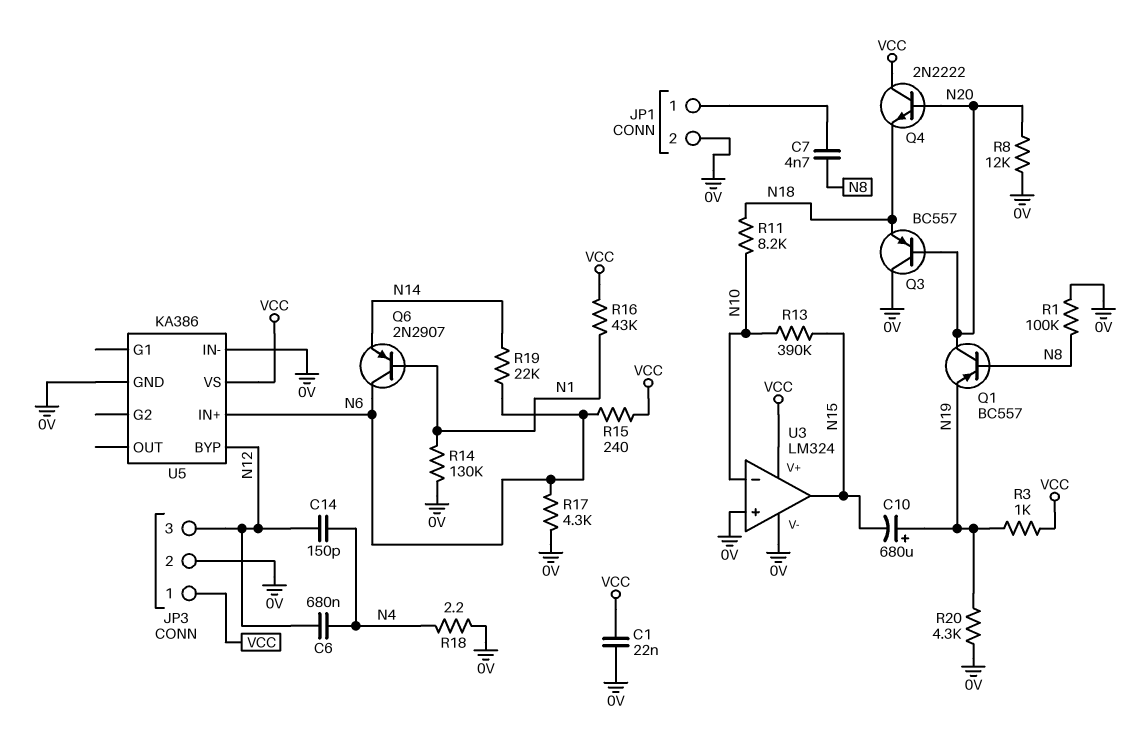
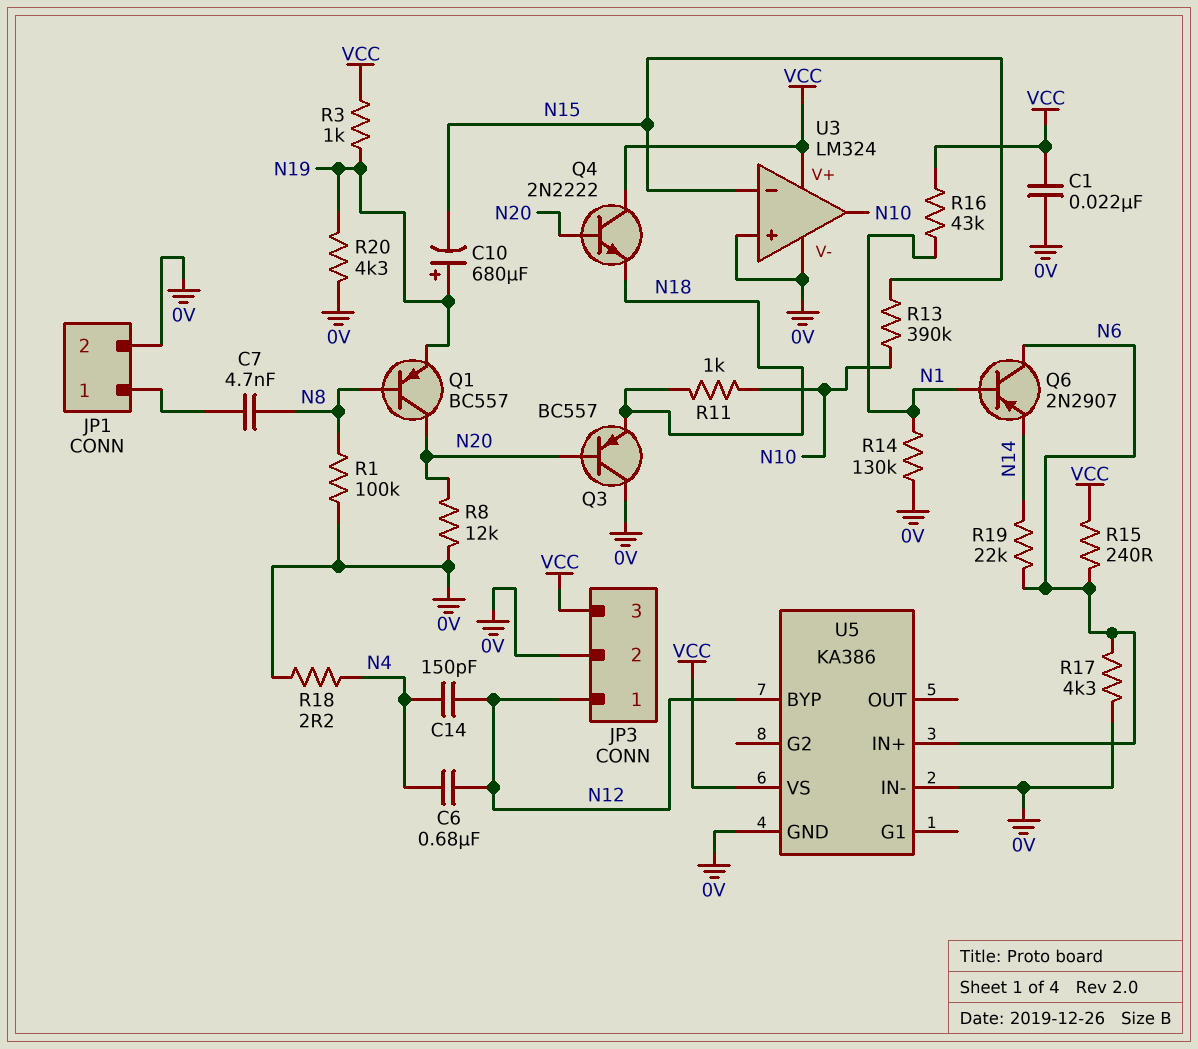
JP3 pin 1: VCC -> N12
JP3 pin 3: N12 -> VCC
R11: 8.2k (N10, N18) -> 1k (N10, N18)
U3 pin in-: N10 -> N15
U3 pin out: N15 -> N10

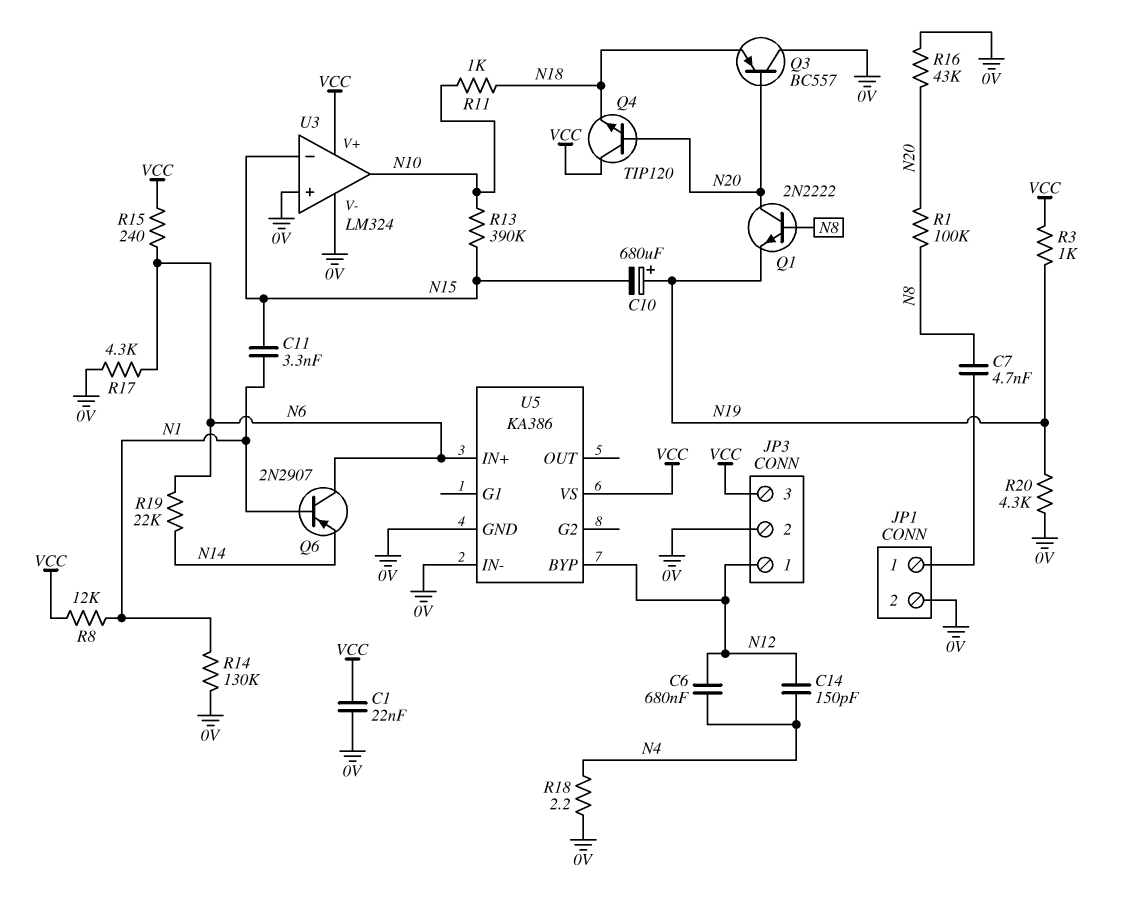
C11: none -> 3.3nF (N1, N15)
Q1: PNP BC557 (B N8, C N20, E N19) -> NPN 2N2222 (B N8, C N20, E N19)
Q4: NPN 2N2222 (B N20, C VCC, E N18) -> NPN TIP120 (B N20, C VCC, E N18)
R1: 100k (0V, N8) -> 100k (N8, N20)
R8: 12k (0V, N20) -> 12k (N1, VCC)
R16: 43k (N1, VCC) -> 43k (0V, N20)

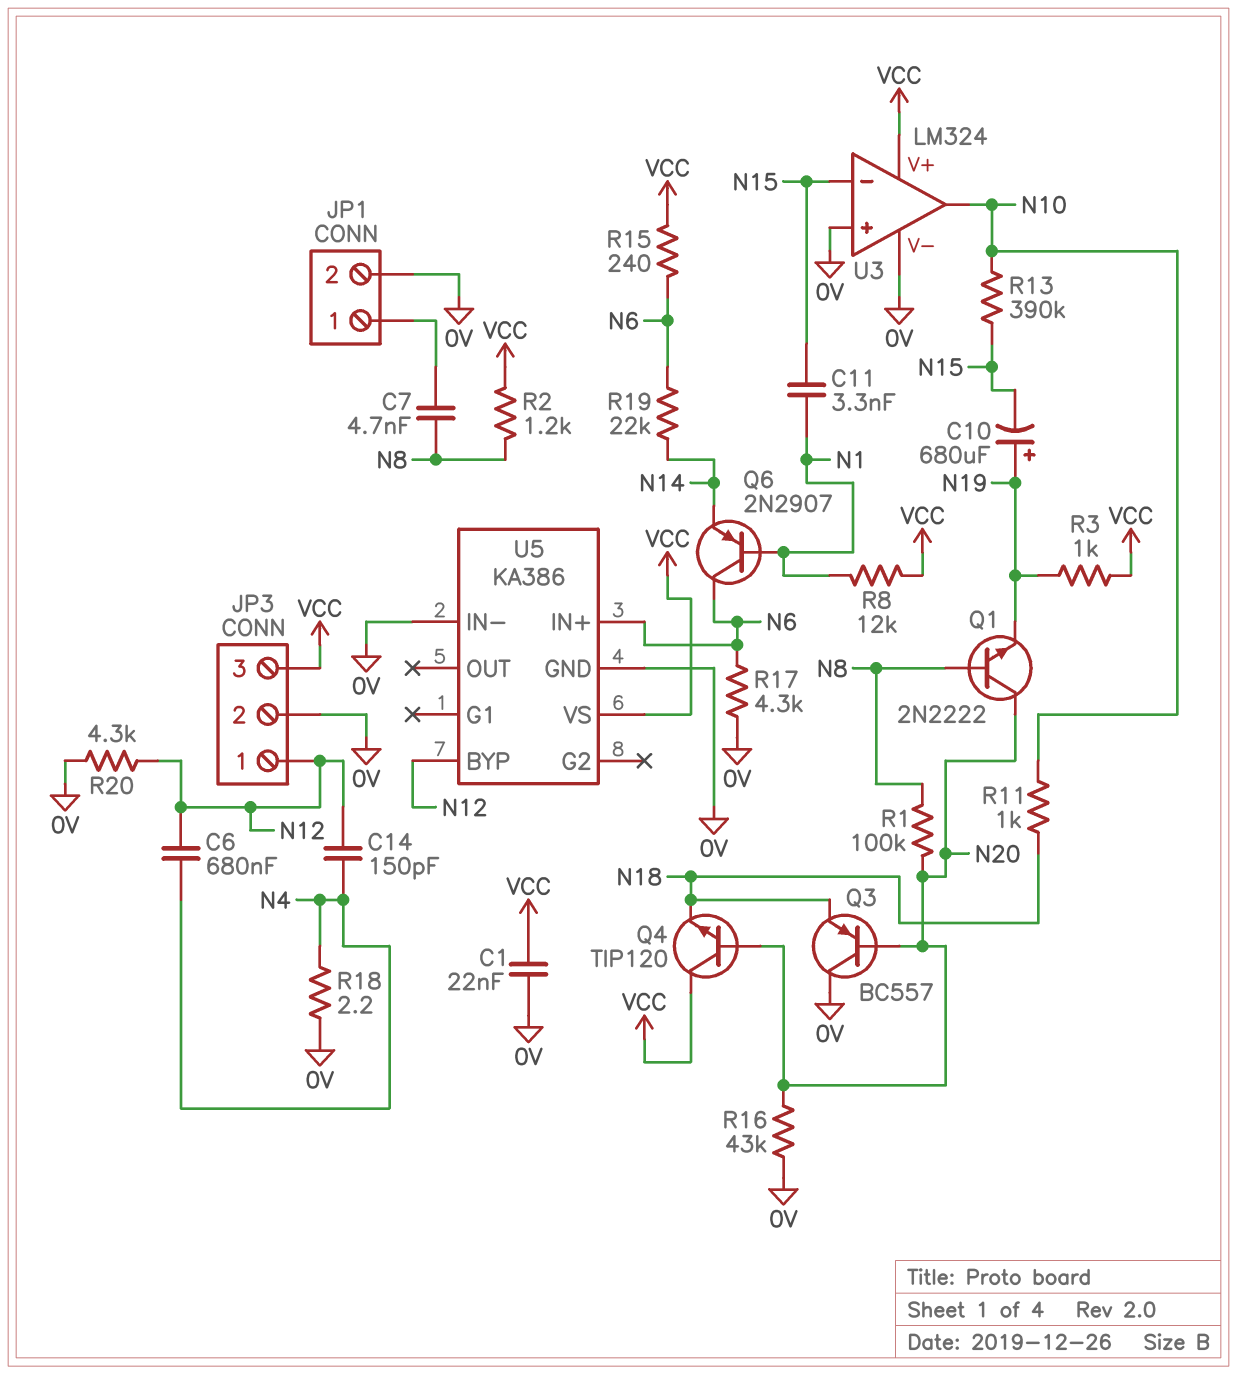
R2: none -> 1.2k (N8, VCC)
R14: 130k (0V, N1) -> none
R20: 4.3k (0V, N19) -> 4.3k (0V, N12)

